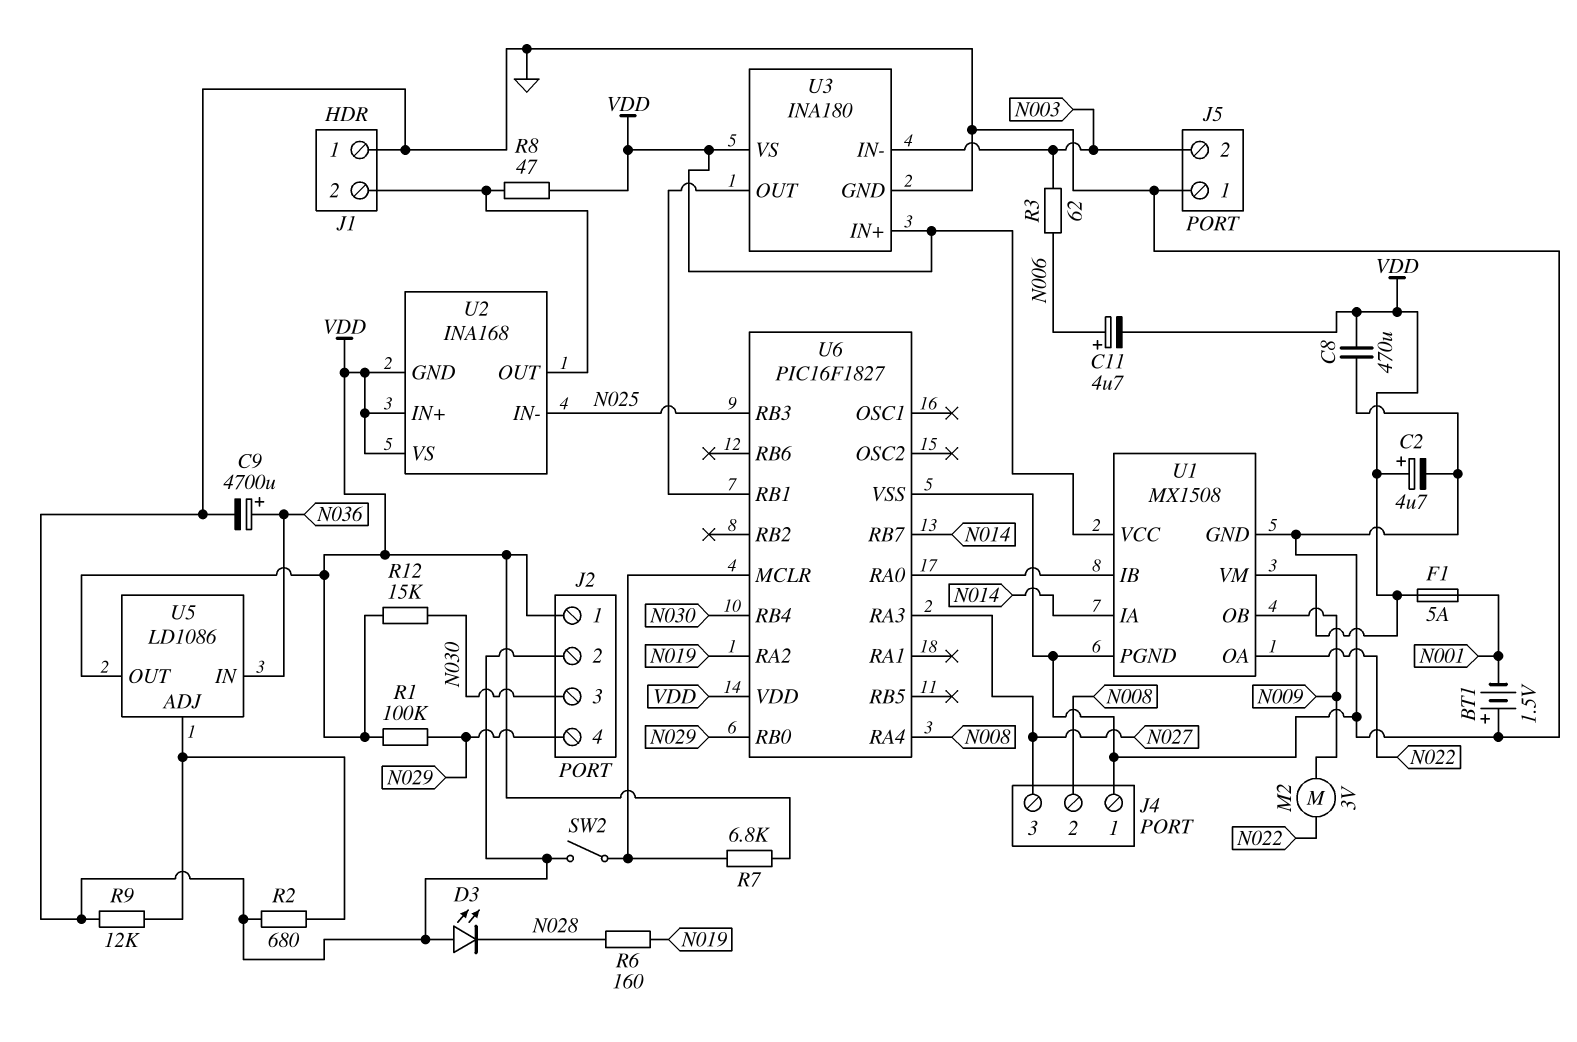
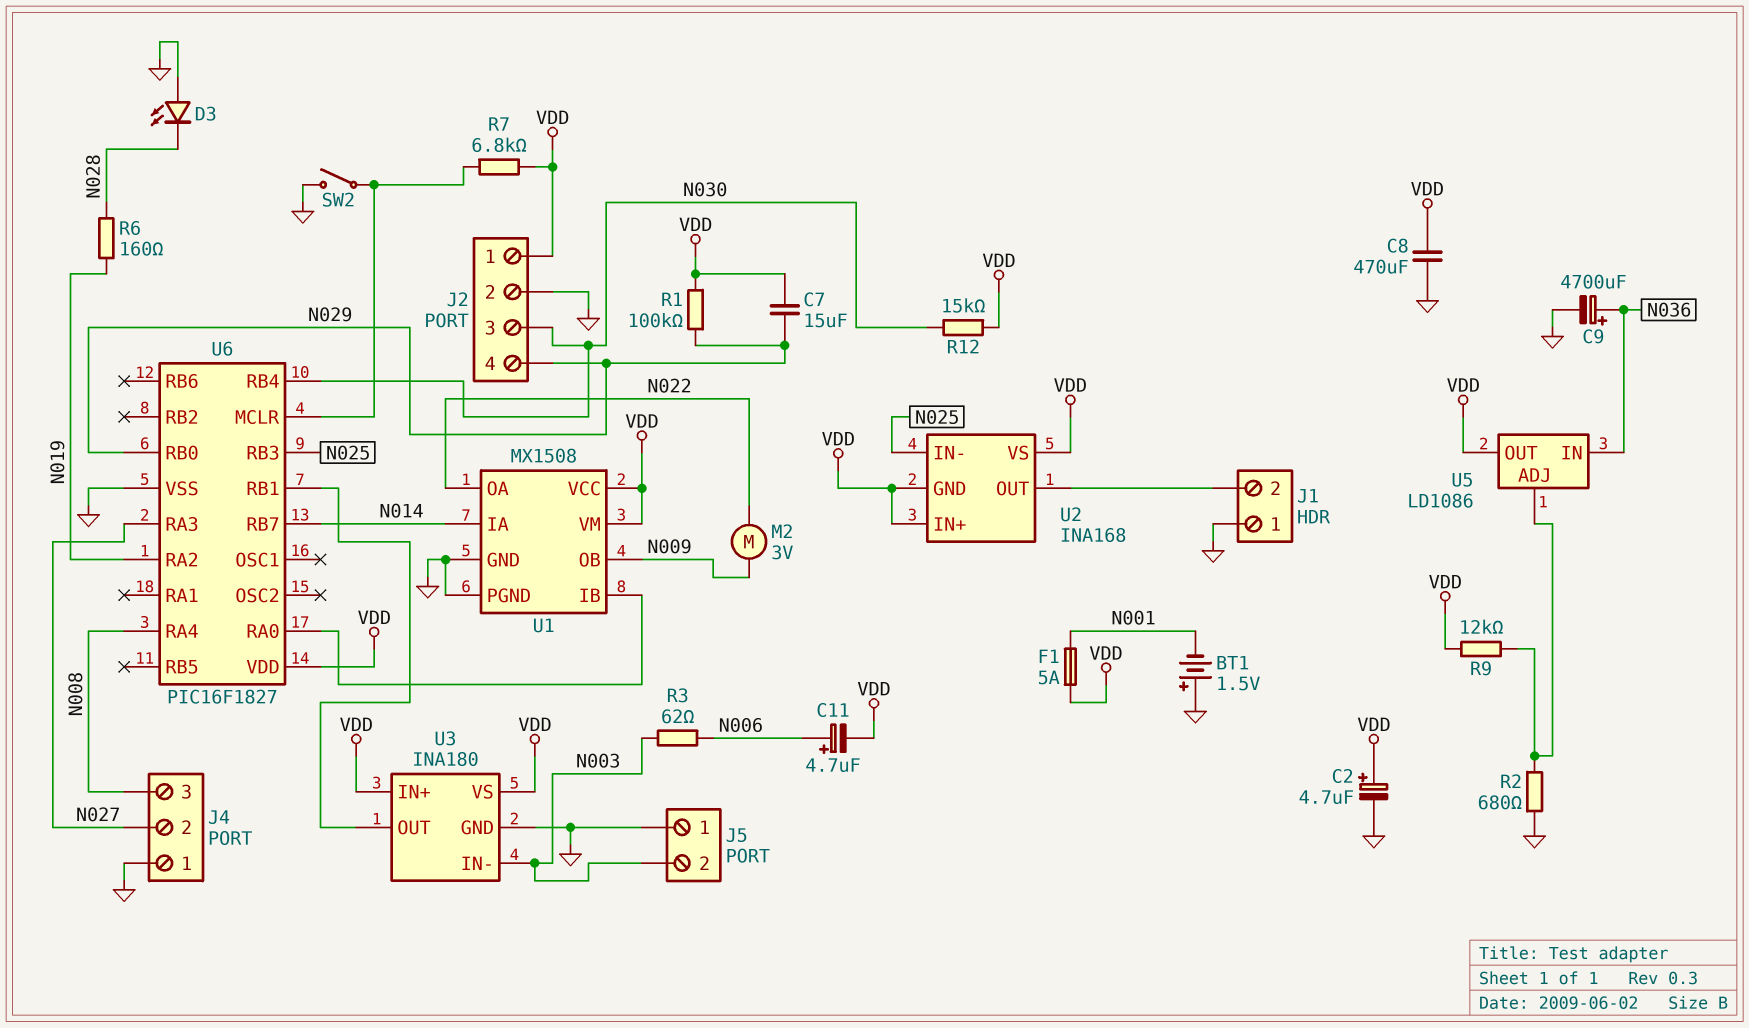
C7: none -> 15uF (N029, VDD)
J4 pin 2: N008 -> N027
J4 pin 3: N027 -> N008
R8: 47 (J1/2, VDD) -> none
R9: 12k (GND, U5/ADJ) -> 12k (U5/ADJ, VDD)

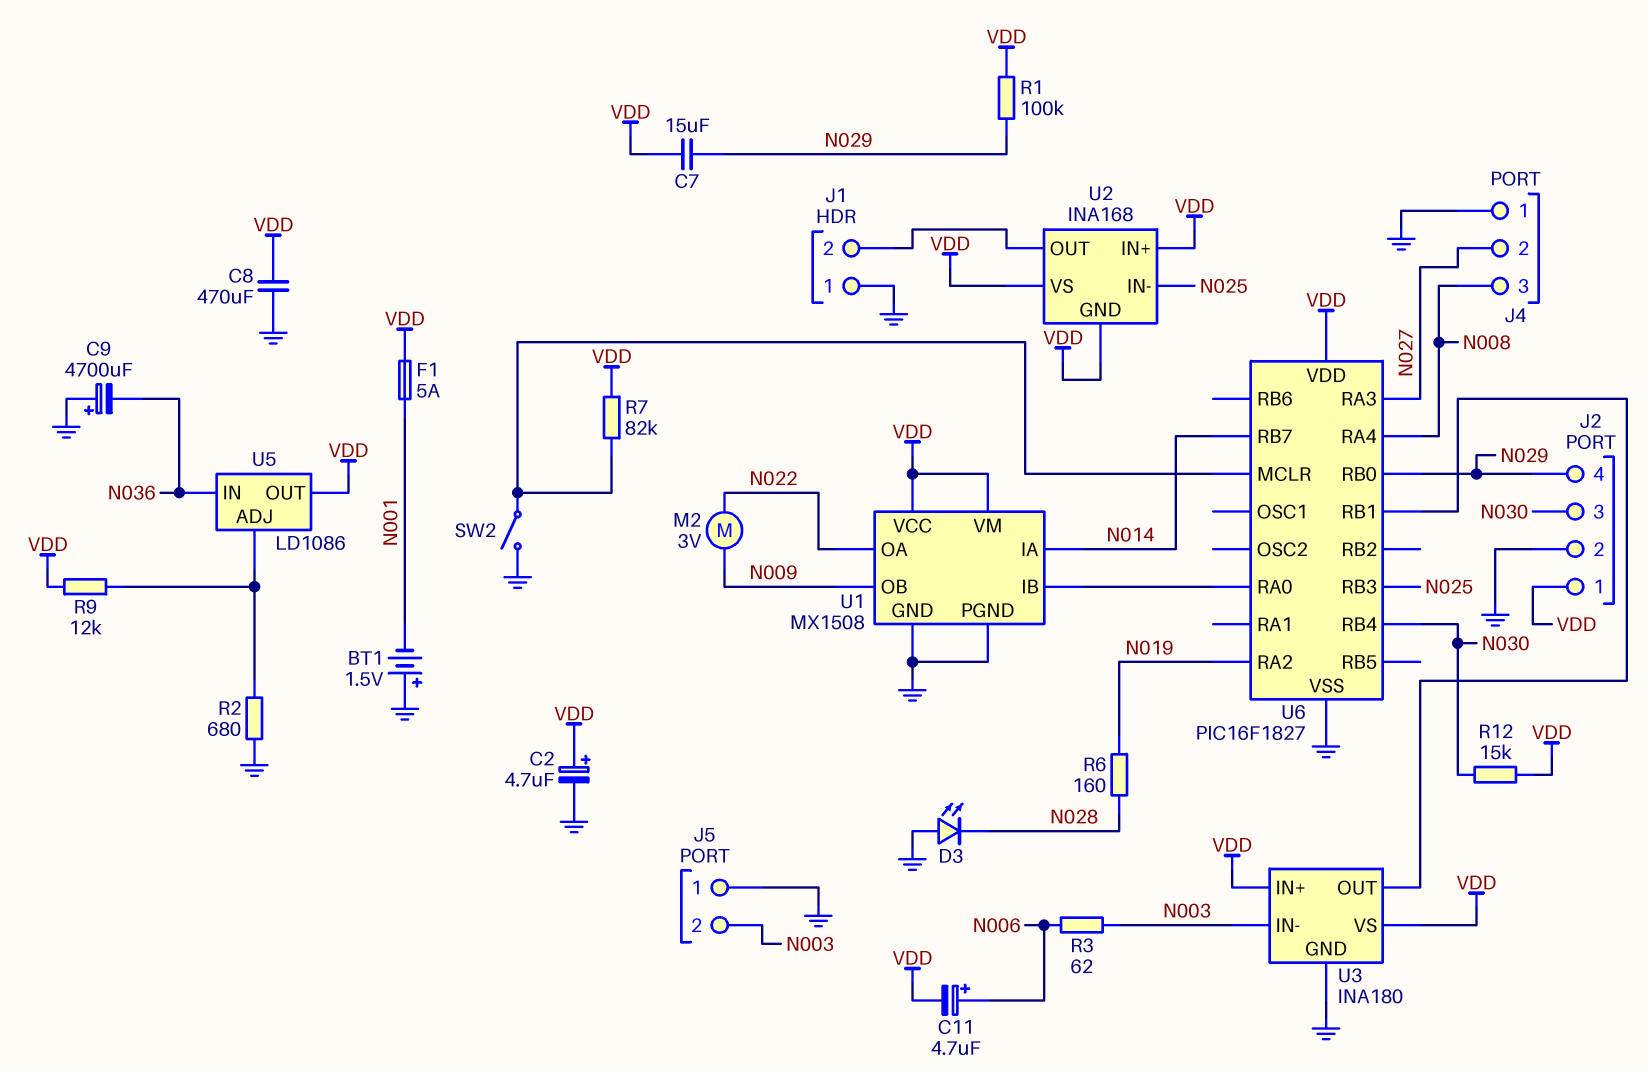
C9: 4700uF (plus N036, minus GND) -> 4700uF (plus GND, minus N036)
R7: 6.8k (U6/MCLR, VDD) -> 82k (U6/MCLR, VDD)

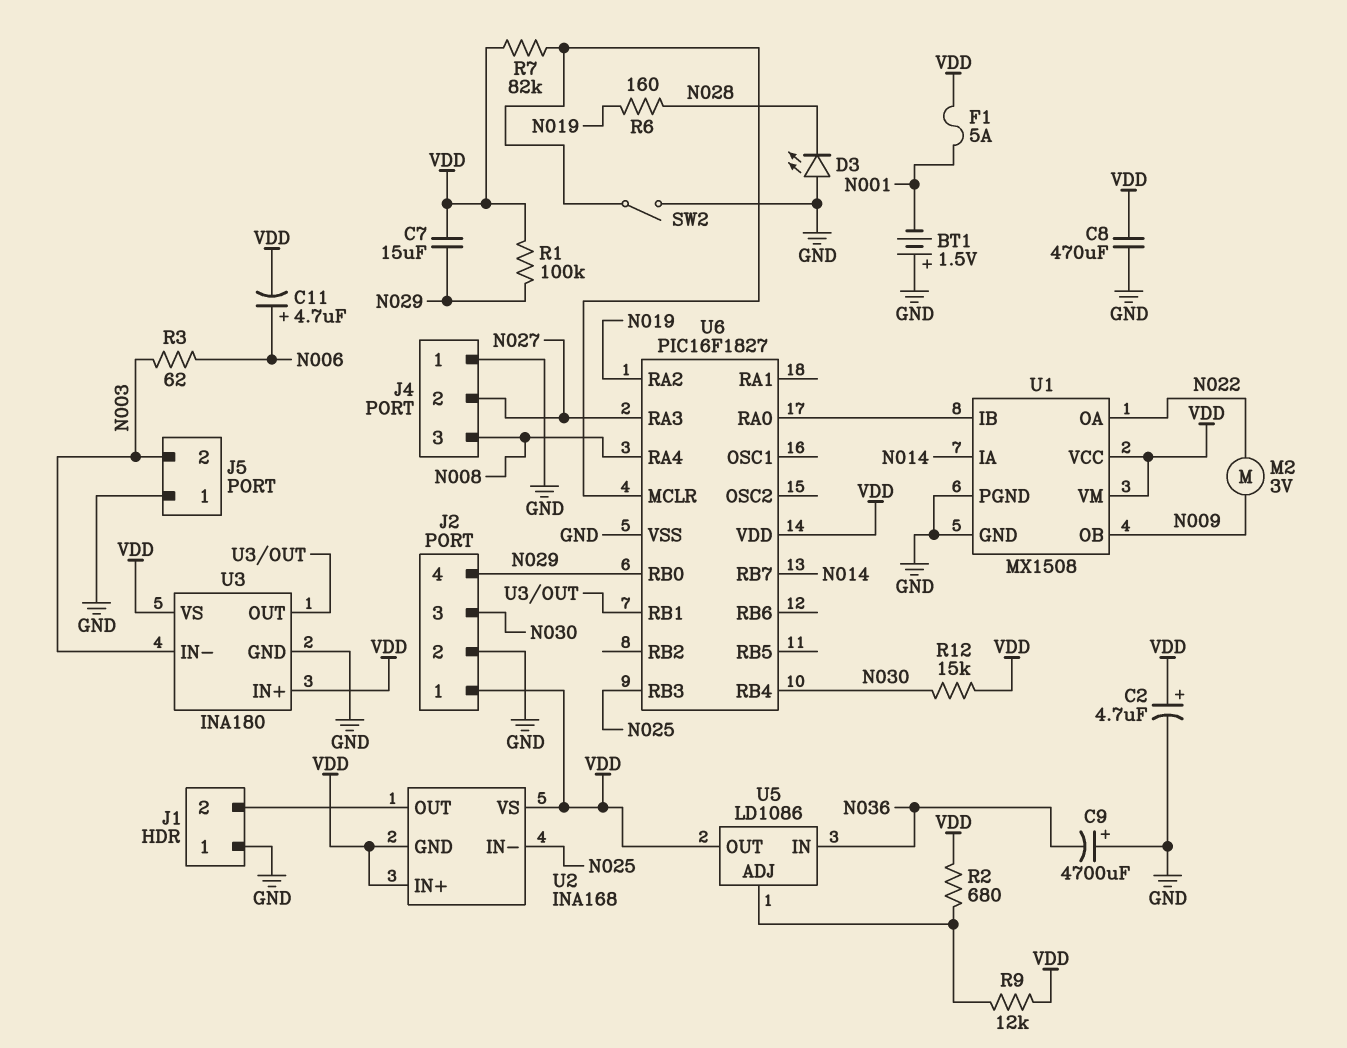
R2: 680 (GND, U5/ADJ) -> 680 (U5/ADJ, VDD)

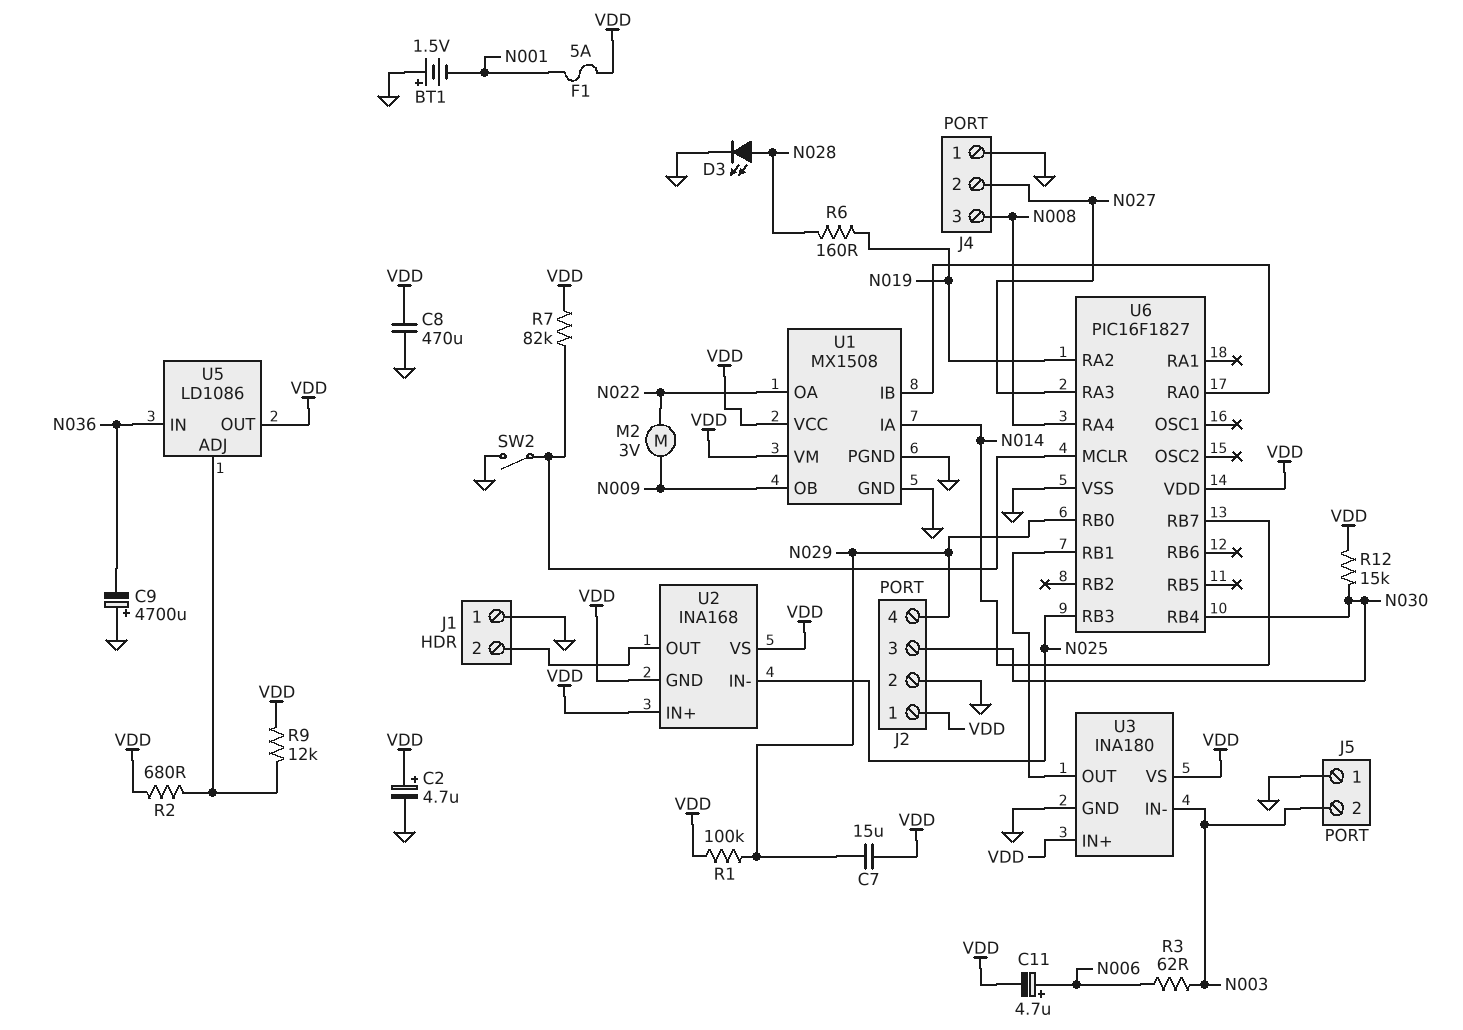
D3: LED (A GND, K N028) -> LED (A N028, K GND)

